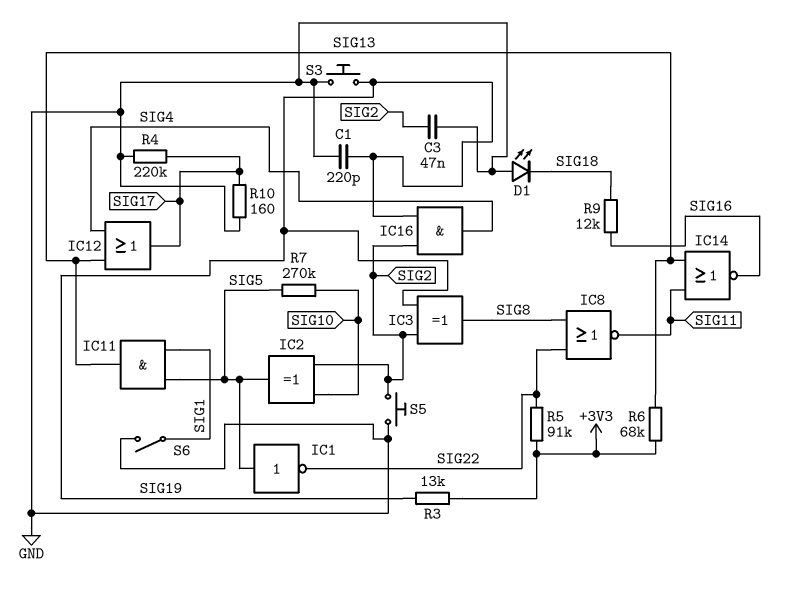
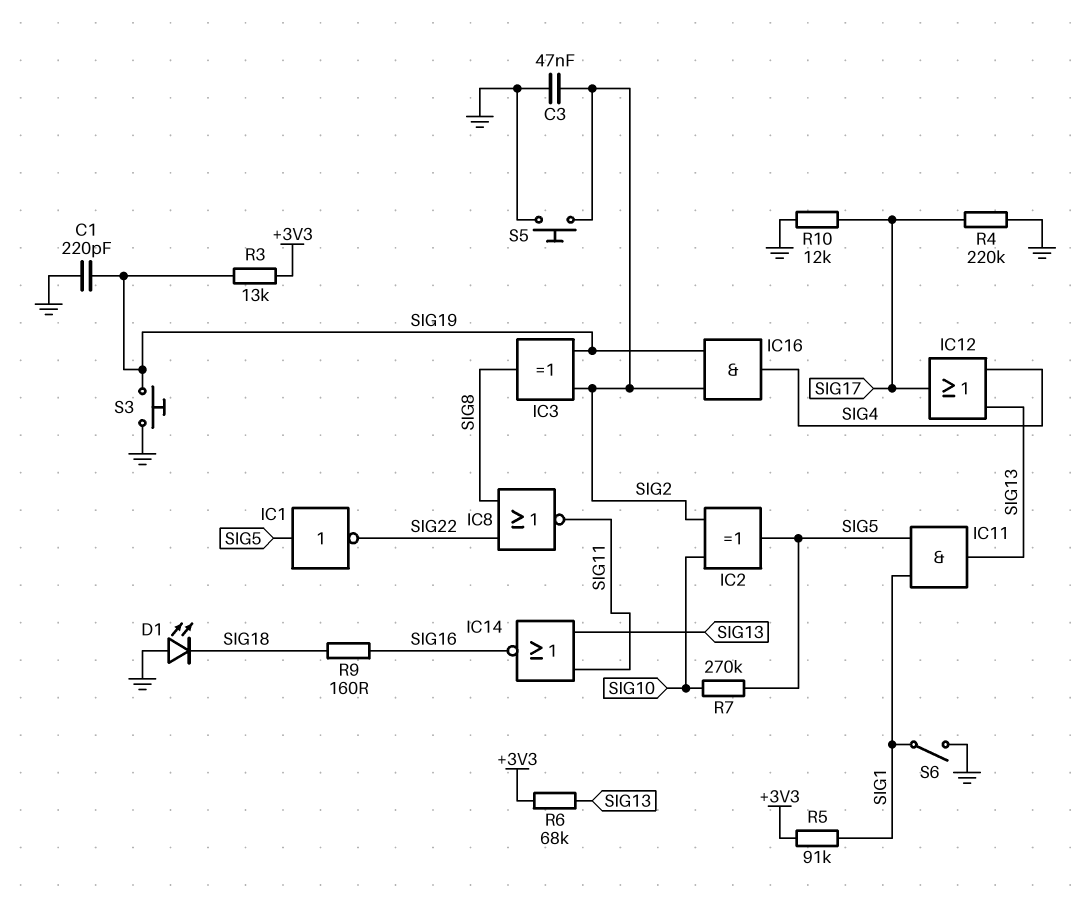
R5: 91k (+3V3, SIG22) -> 91k (+3V3, SIG1)
R9: 12k (SIG16, SIG18) -> 160 (SIG16, SIG18)
R10: 160 (GND, SIG17) -> 12k (GND, SIG17)

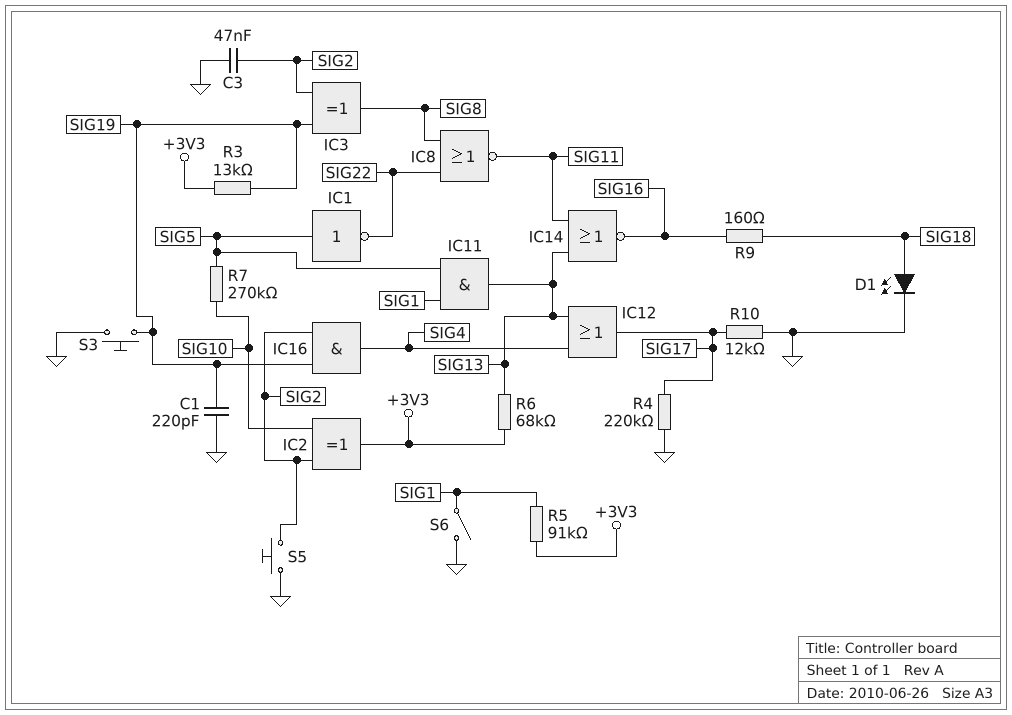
D1: LED (A GND, K SIG18) -> LED (A SIG18, K GND)
IC2: XOR (in SIG2, in SIG10, out SIG5) -> XOR (in SIG2, in SIG10, out +3V3)

